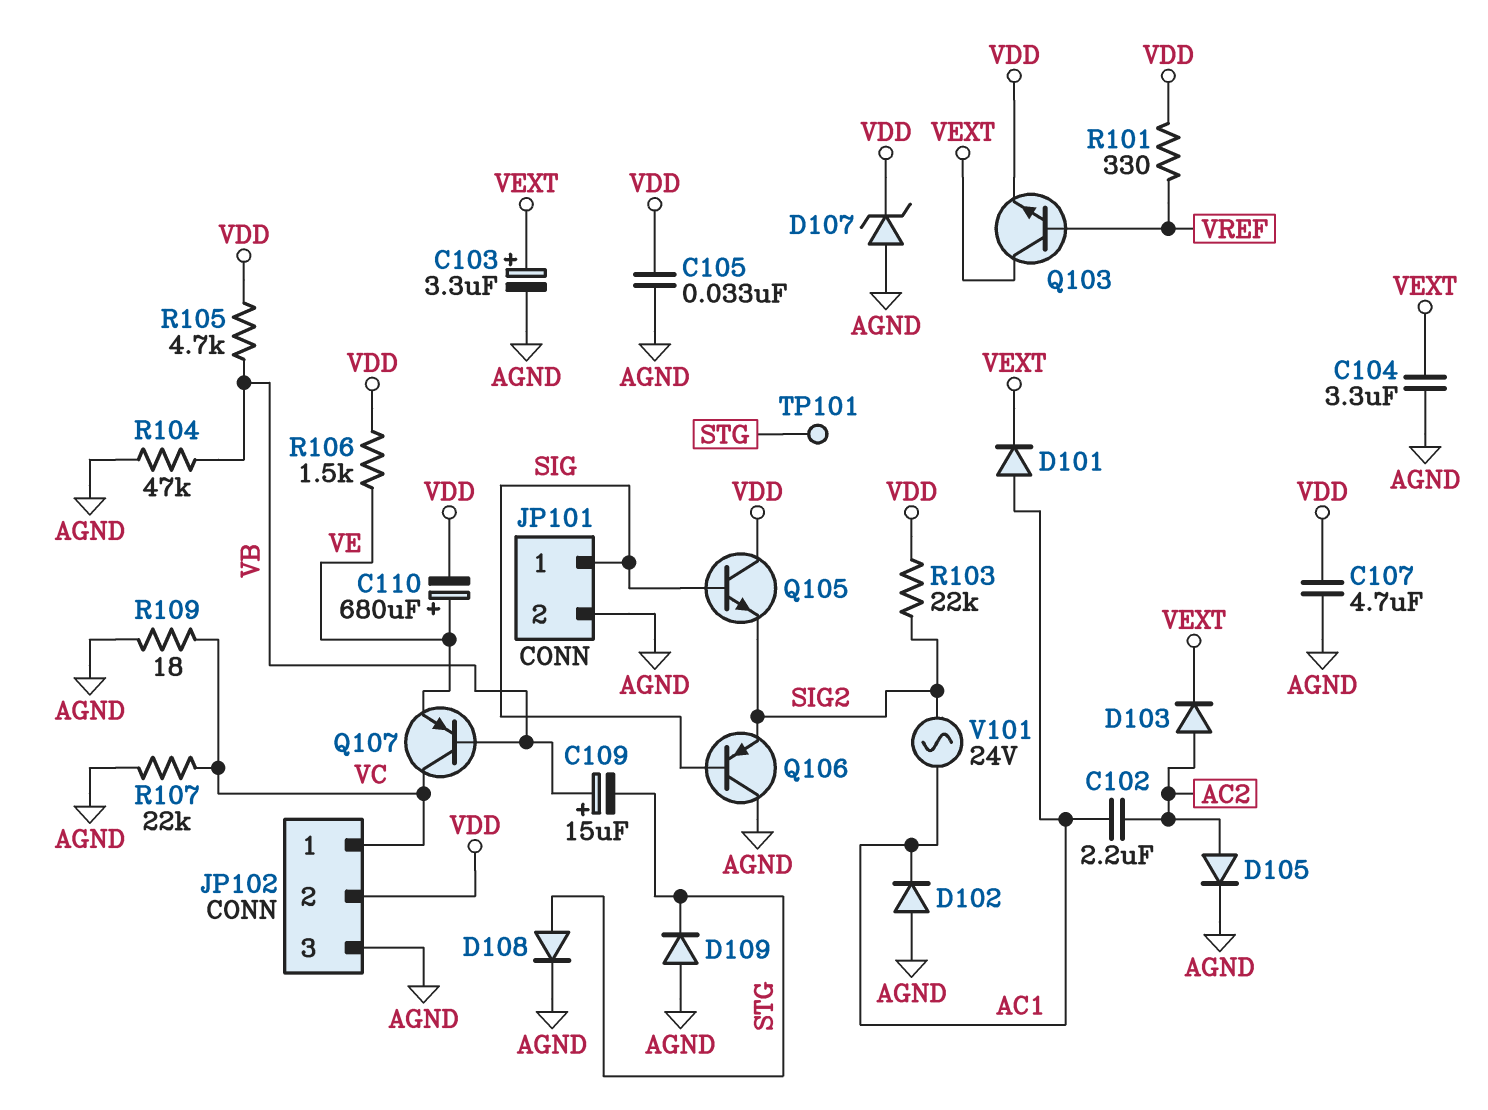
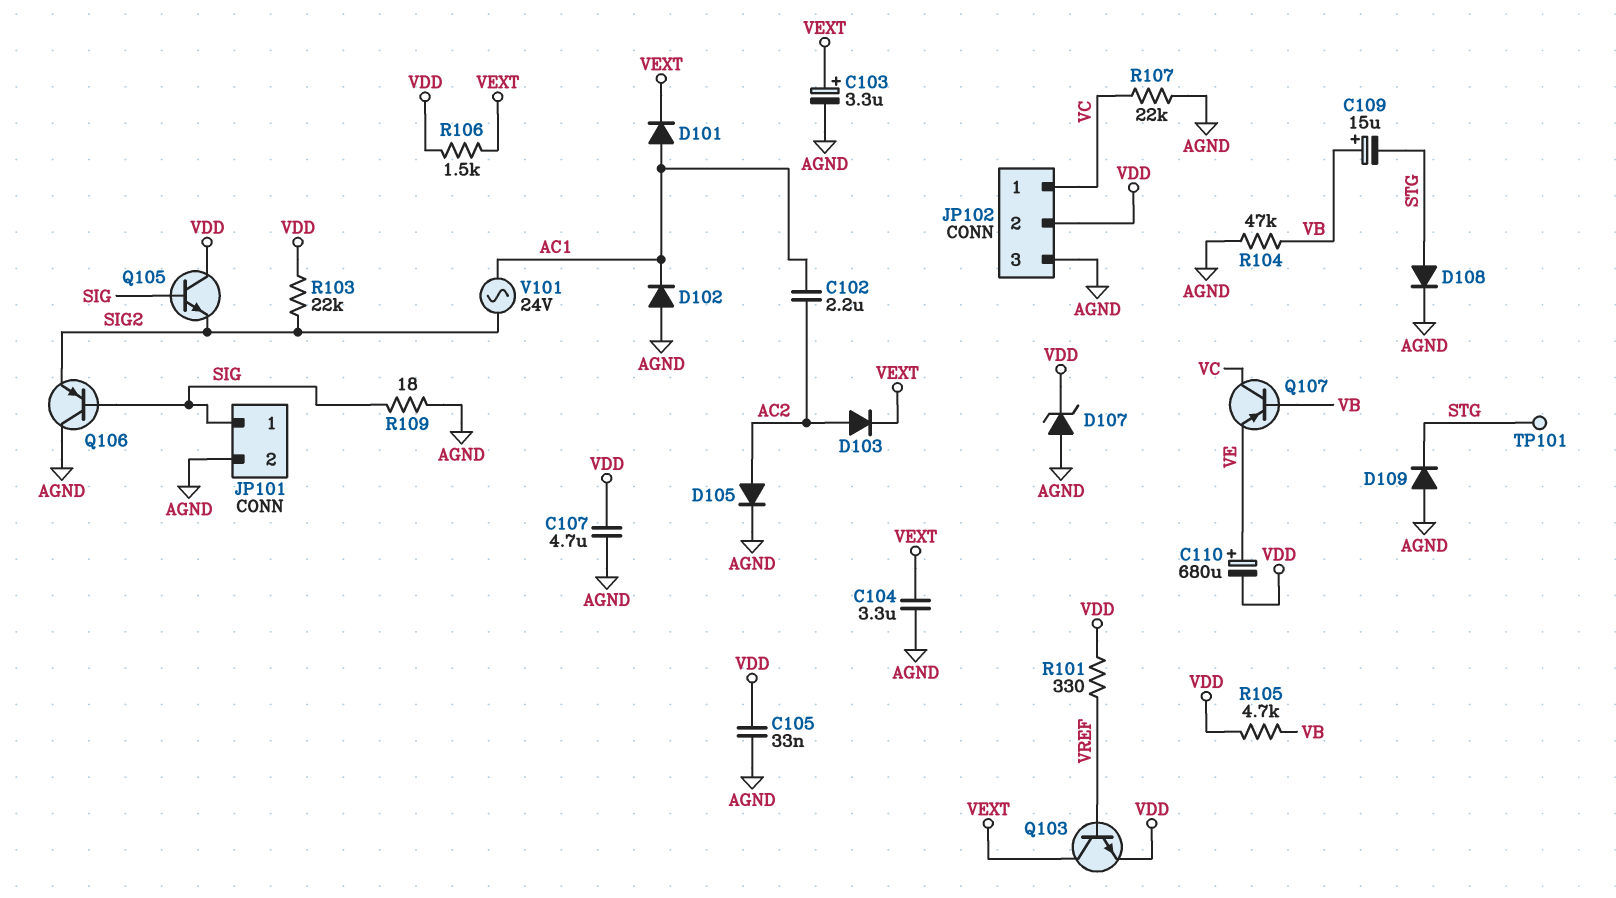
R106: 1.5k (VDD, VE) -> 1.5k (VDD, VEXT)
R109: 18 (AGND, VC) -> 18 (AGND, SIG)

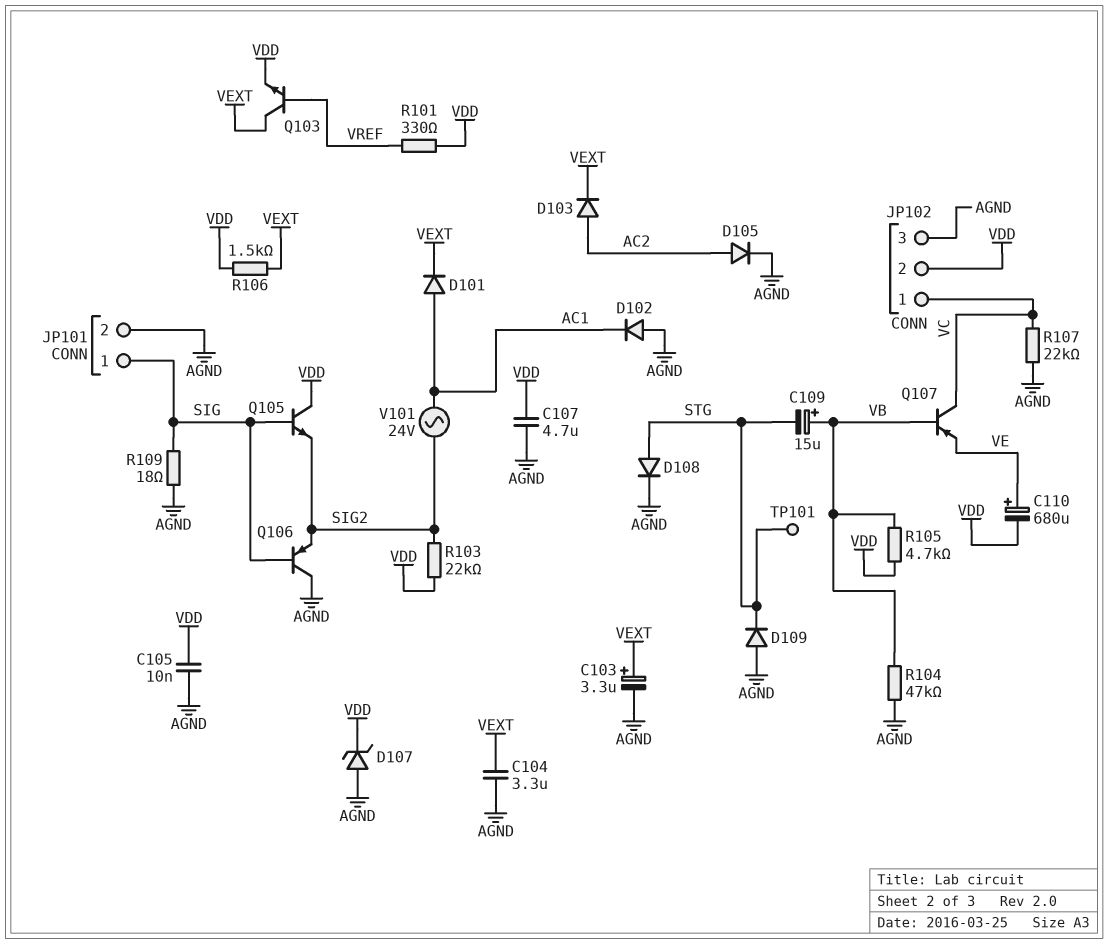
C102: 2.2uF (AC1, AC2) -> none
C105: 33nF (AGND, VDD) -> 10nF (AGND, VDD)

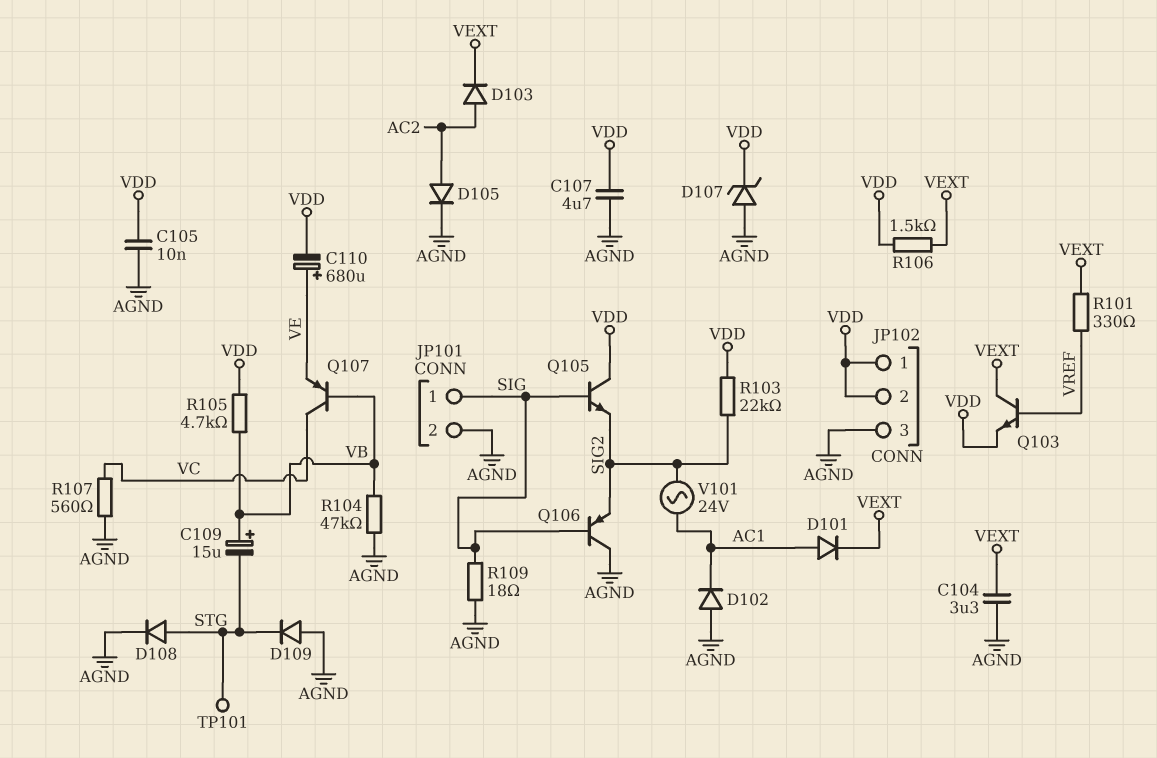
C103: 3.3uF (plus VEXT, minus AGND) -> none
JP102 pin 1: VC -> VDD
R101: 330 (VDD, VREF) -> 330 (VEXT, VREF)
R107: 22k (AGND, VC) -> 560 (AGND, VC)

